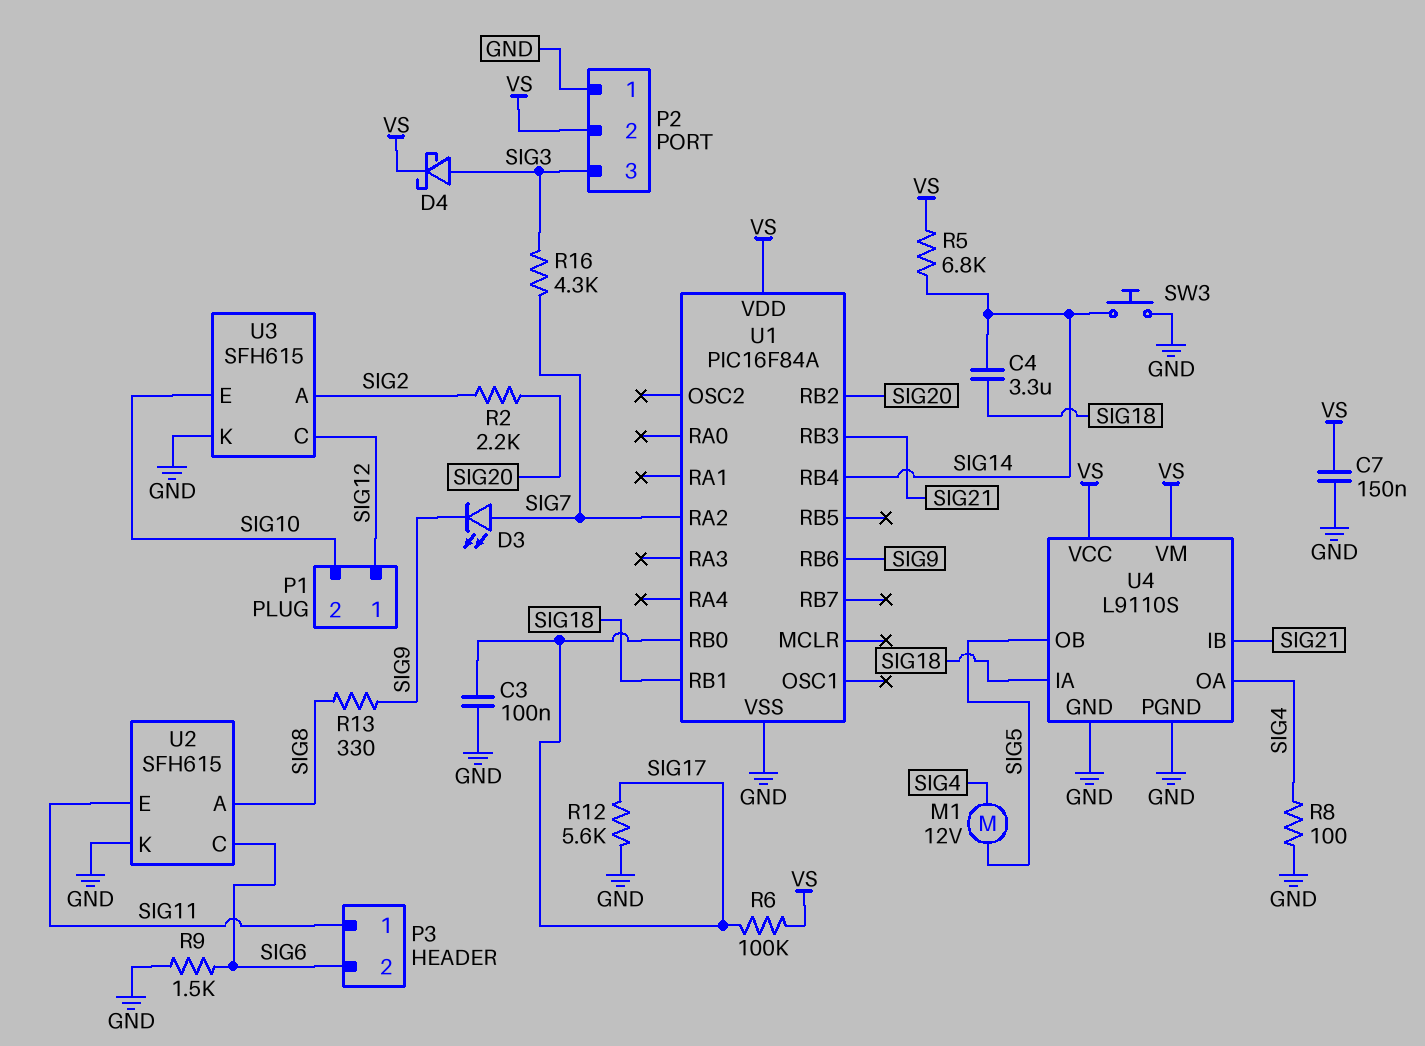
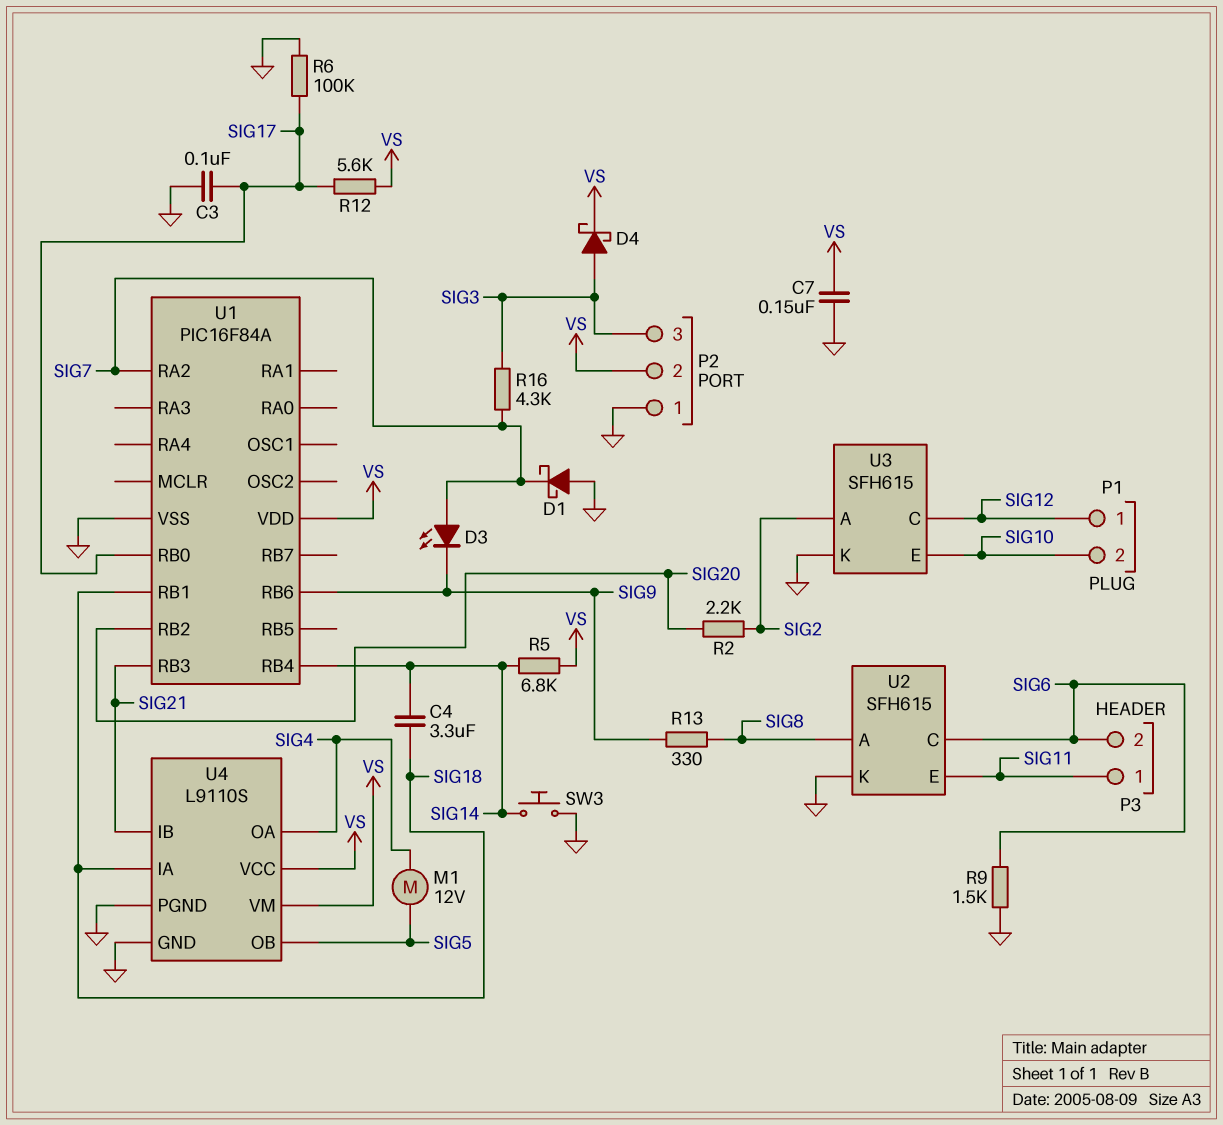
D1: none -> schottky (A GND, K SIG7)
R6: 100k (SIG17, VS) -> 100k (GND, SIG17)
R8: 100 (GND, SIG4) -> none
R12: 5.6k (GND, SIG17) -> 5.6k (SIG17, VS)

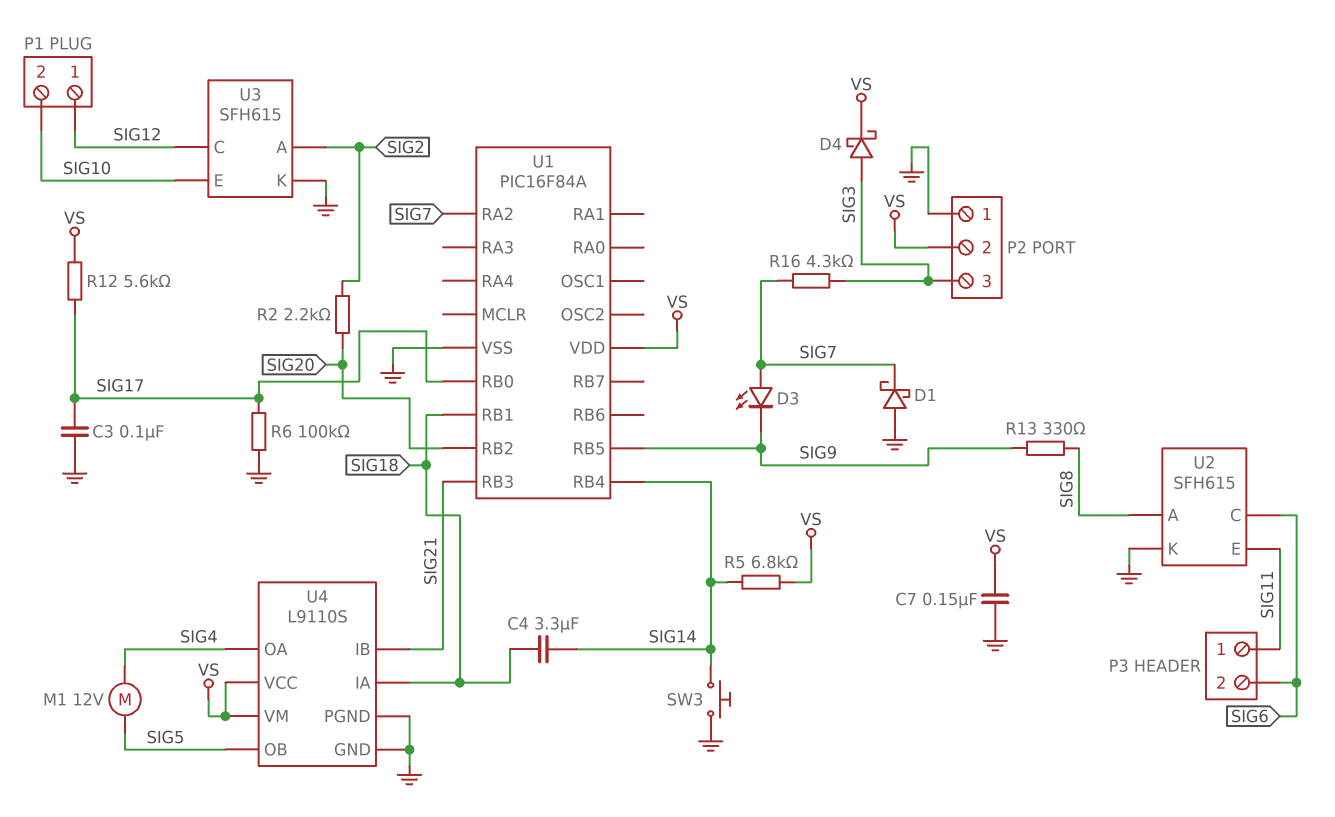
R9: 1.5k (GND, SIG6) -> none
U1 pin RB5: none -> SIG9
U1 pin RB6: SIG9 -> none

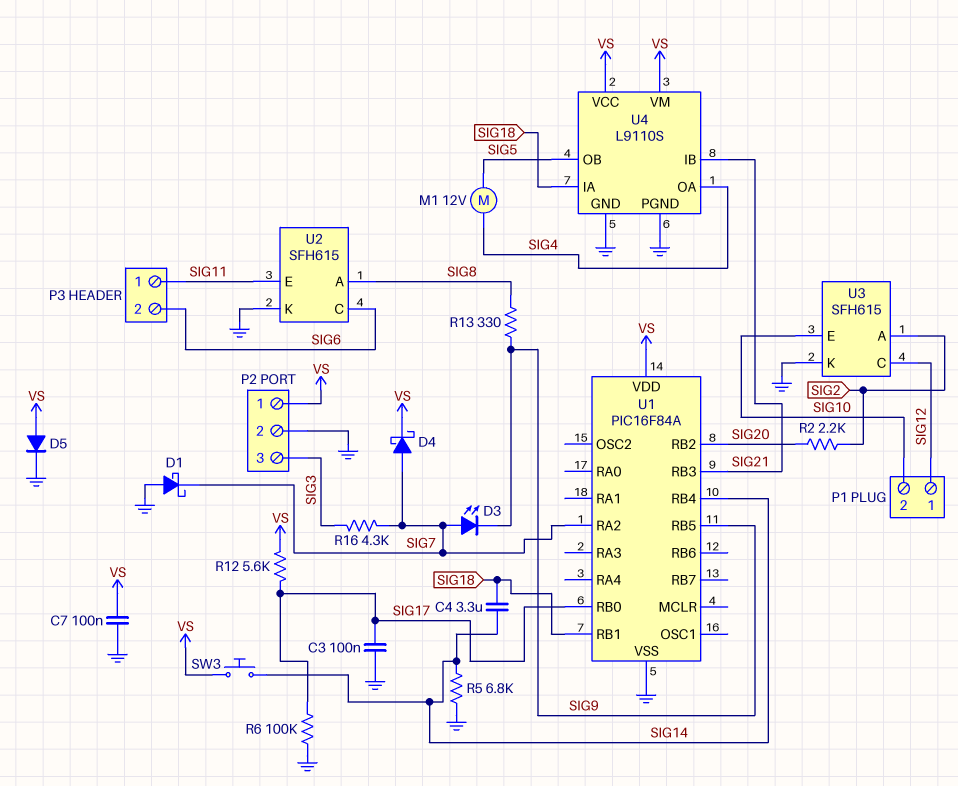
C7: 150nF (GND, VS) -> 100nF (GND, VS)
D4: schottky (A SIG3, K VS) -> schottky (A SIG7, K VS)
D5: none -> diode (A VS, K GND)
P2 pin 1: GND -> VS
P2 pin 2: VS -> GND
R5: 6.8k (SIG14, VS) -> 6.8k (GND, SIG14)
SW3: button (GND, SIG14) -> button (SIG14, VS)

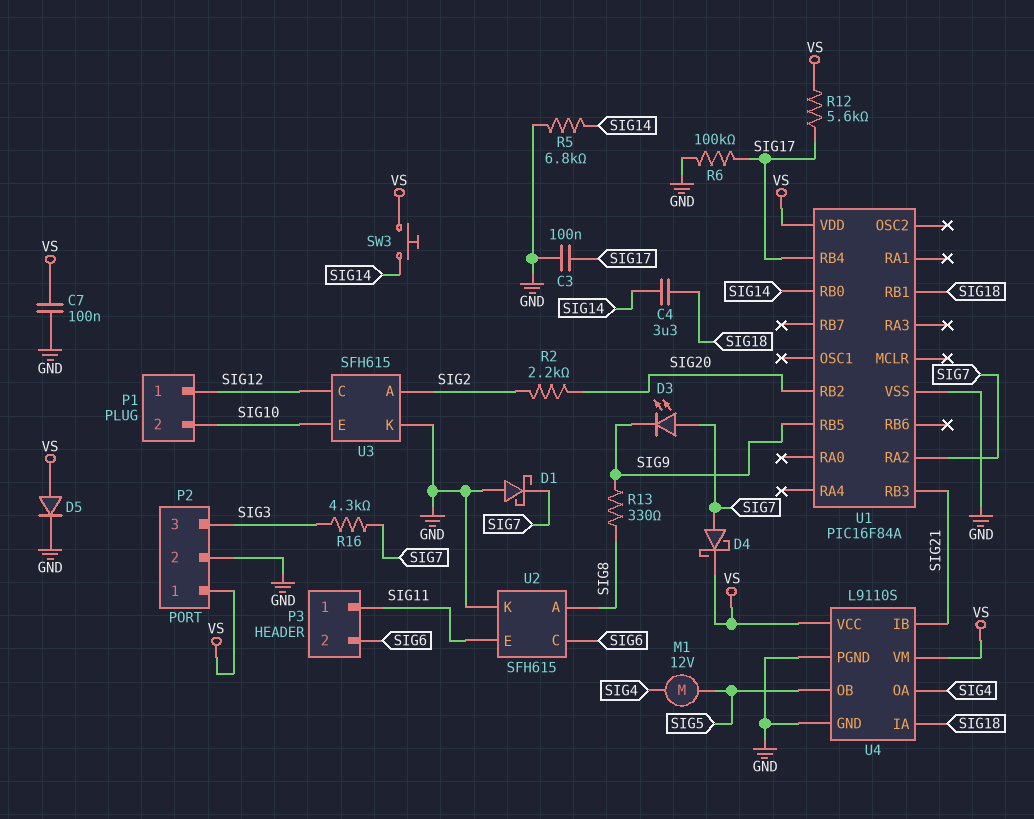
U1 pin RB0: SIG17 -> SIG14
U1 pin RB4: SIG14 -> SIG17

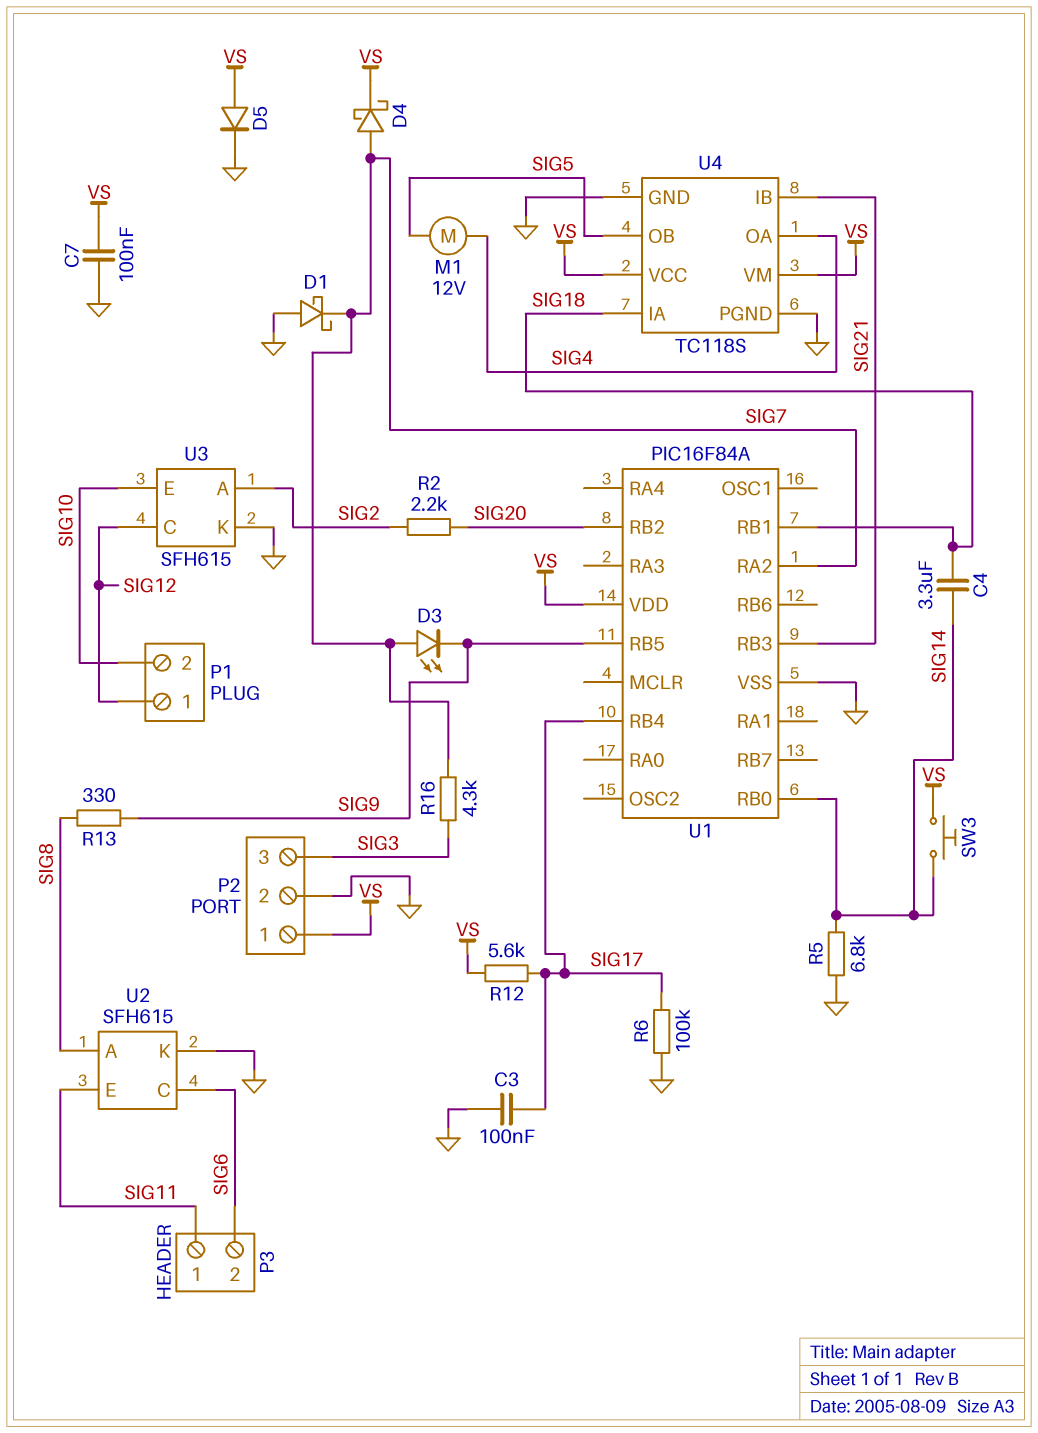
U4: L9110S -> TC118S

